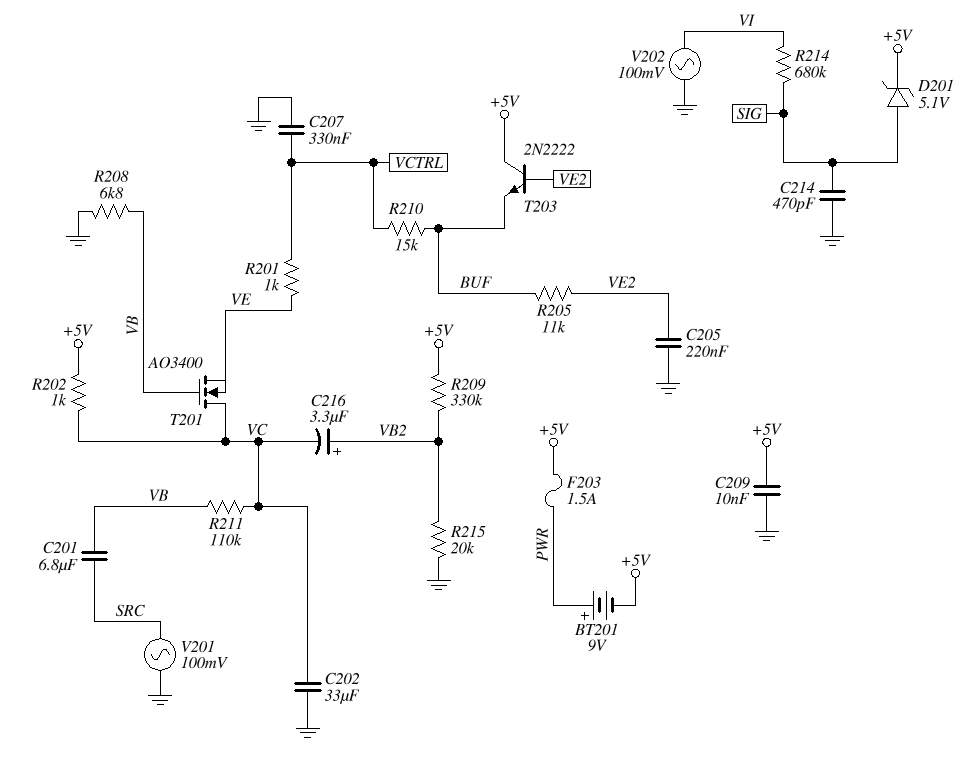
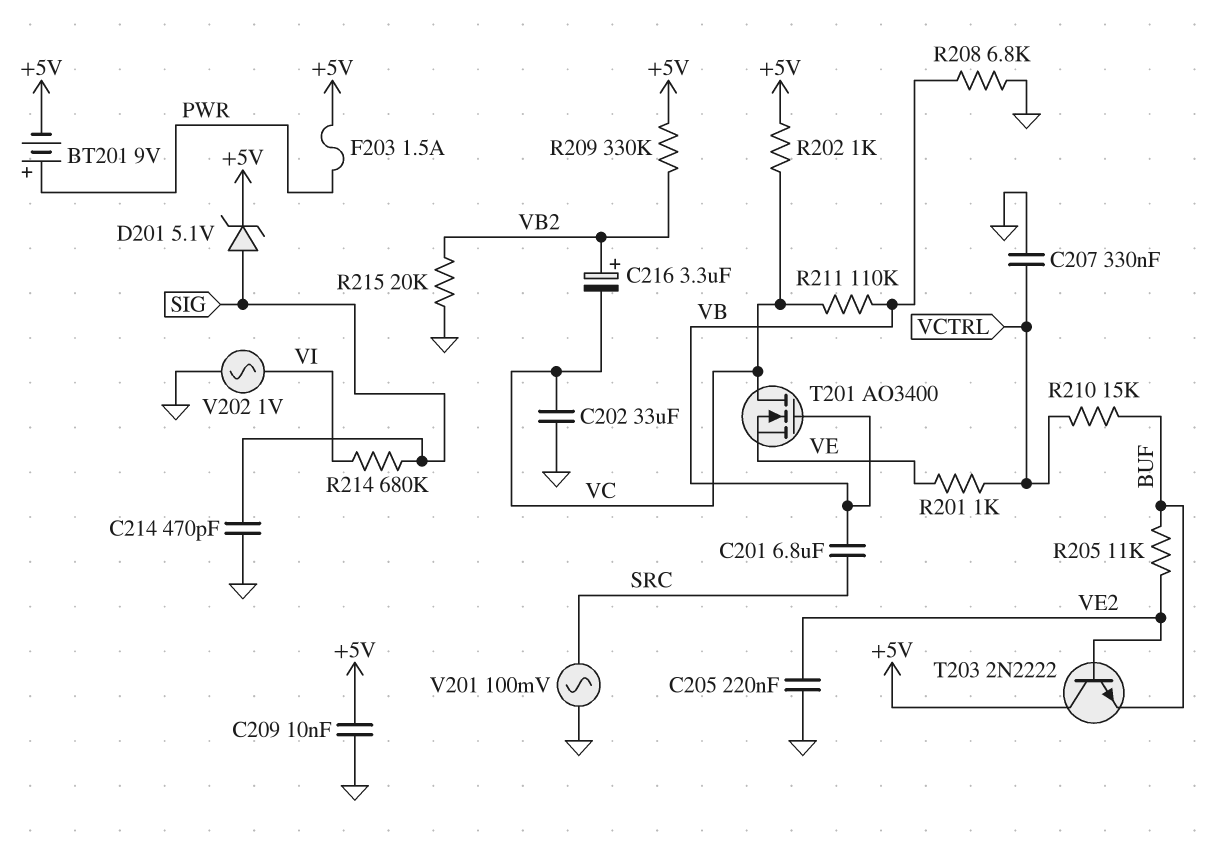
V202: AC 100mV (GND, VI) -> AC 1V (GND, VI)

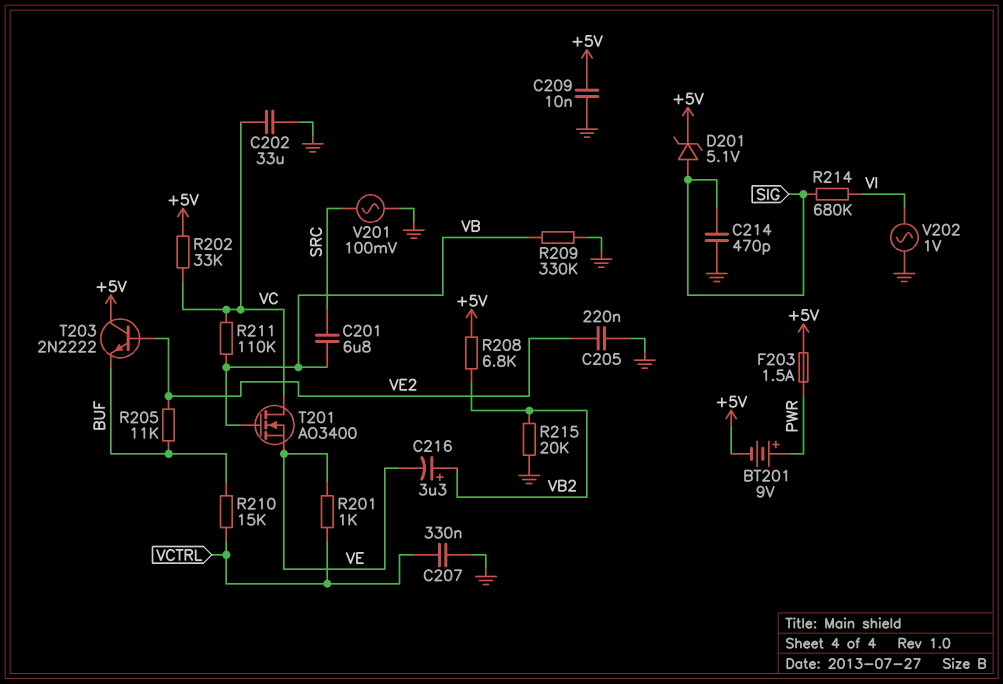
C216: 3.3uF (plus VB2, minus VC) -> 3.3uF (plus VB2, minus VE)
R202: 1k (+5V, VC) -> 33k (+5V, VC)
R208: 6.8k (GND, VB) -> 6.8k (+5V, VB2)
R209: 330k (+5V, VB2) -> 330k (GND, VB)

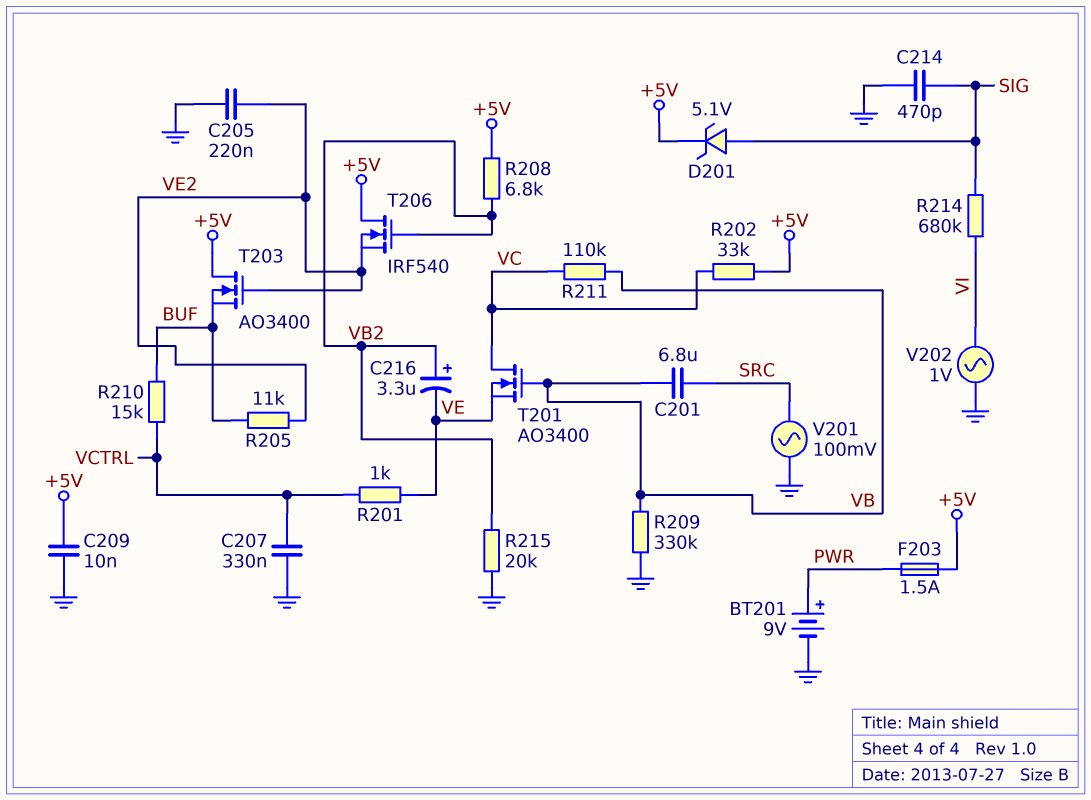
BT201: 9V (plus PWR, minus +5V) -> 9V (plus PWR, minus GND)
C202: 33uF (GND, VC) -> none
T203: NPN 2N2222 (B VE2, C +5V, E BUF) -> NMOS AO3400 (G VE2, D +5V, S BUF)
T206: none -> NMOS IRF540 (G VB2, D +5V, S VE2)

